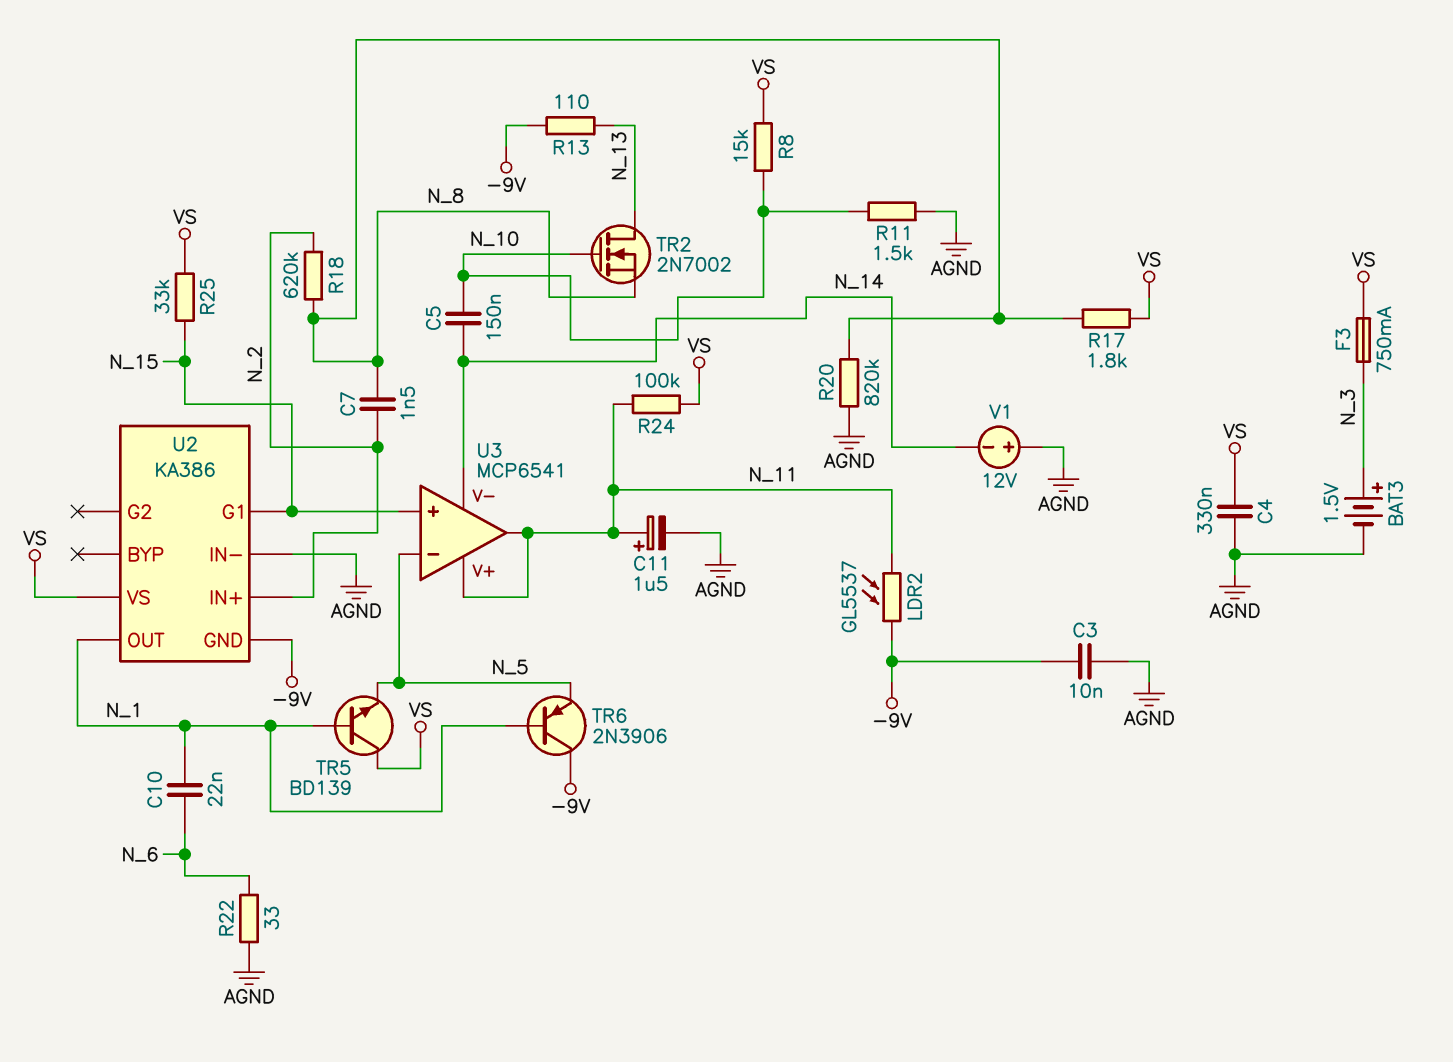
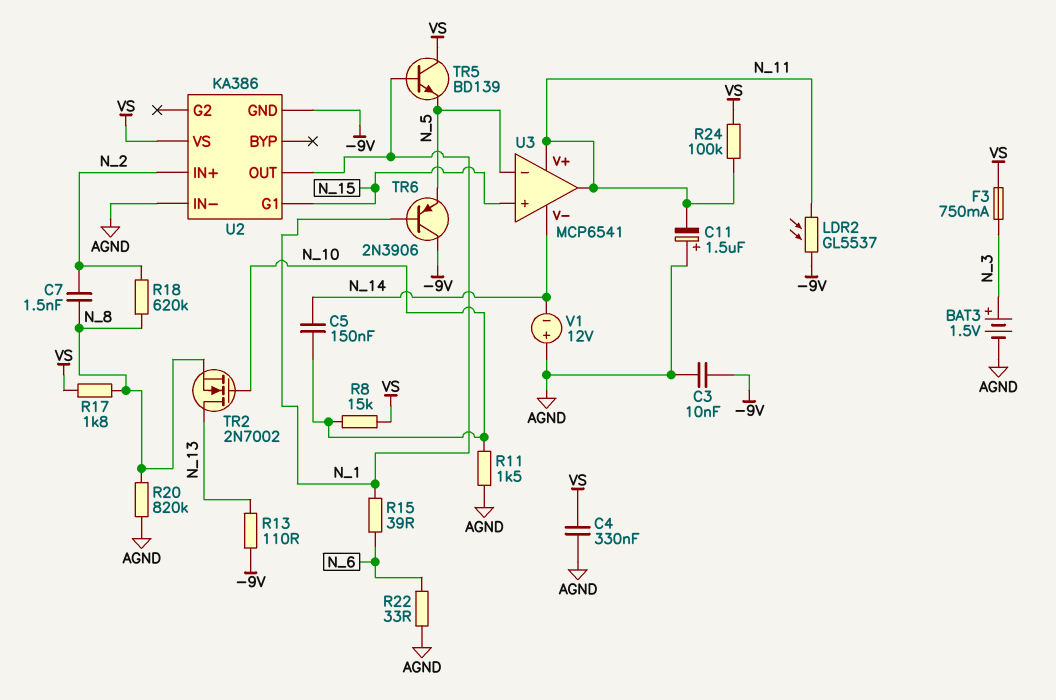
C10: 22nF (N_1, N_6) -> none
C11: 1.5uF (plus N_11, minus AGND) -> 1.5uF (plus AGND, minus N_11)
R15: none -> 39 (N_1, N_6)
R25: 33k (N_15, VS) -> none

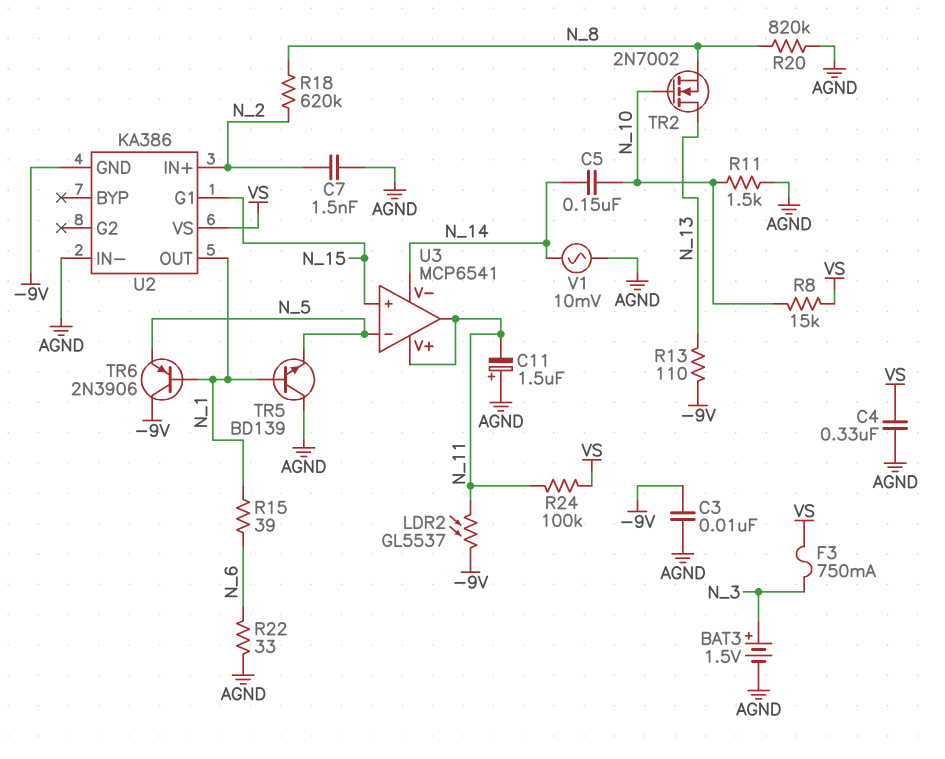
C7: 1.5nF (N_2, N_8) -> 1.5nF (AGND, N_2)
R17: 1.8k (N_8, VS) -> none
TR5: NPN BD139 (B N_1, C VS, E N_5) -> NPN BD139 (B N_1, C AGND, E N_5)
V1: 12V (plus AGND, minus N_14) -> AC 10mV (AGND, N_14)

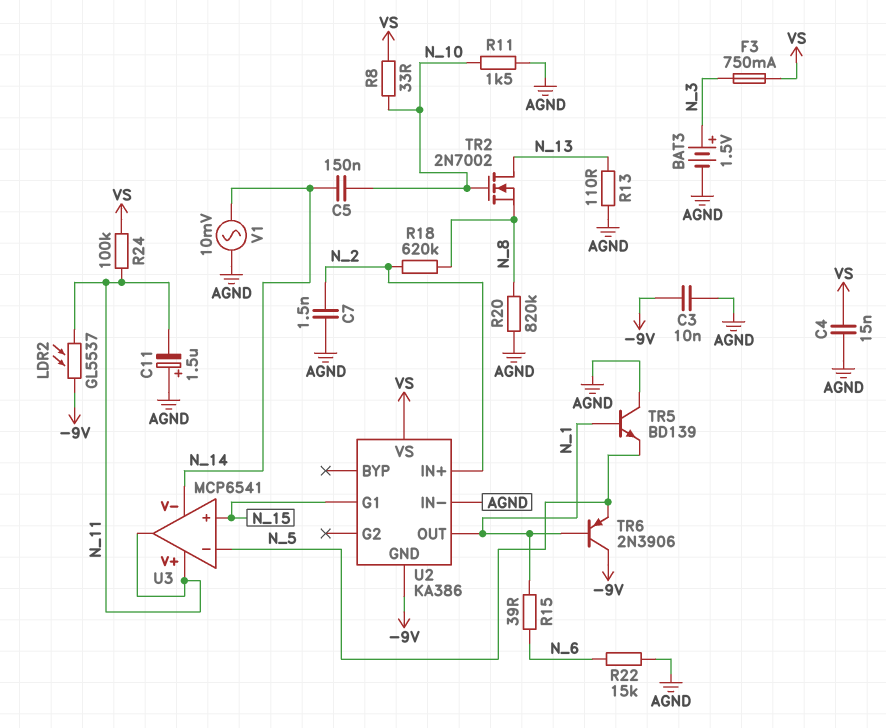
C4: 330nF (AGND, VS) -> 15nF (AGND, VS)
R8: 15k (N_10, VS) -> 33 (N_10, VS)
R13: 110 (-9V, N_13) -> 110 (AGND, N_13)
R22: 33 (AGND, N_6) -> 15k (AGND, N_6)

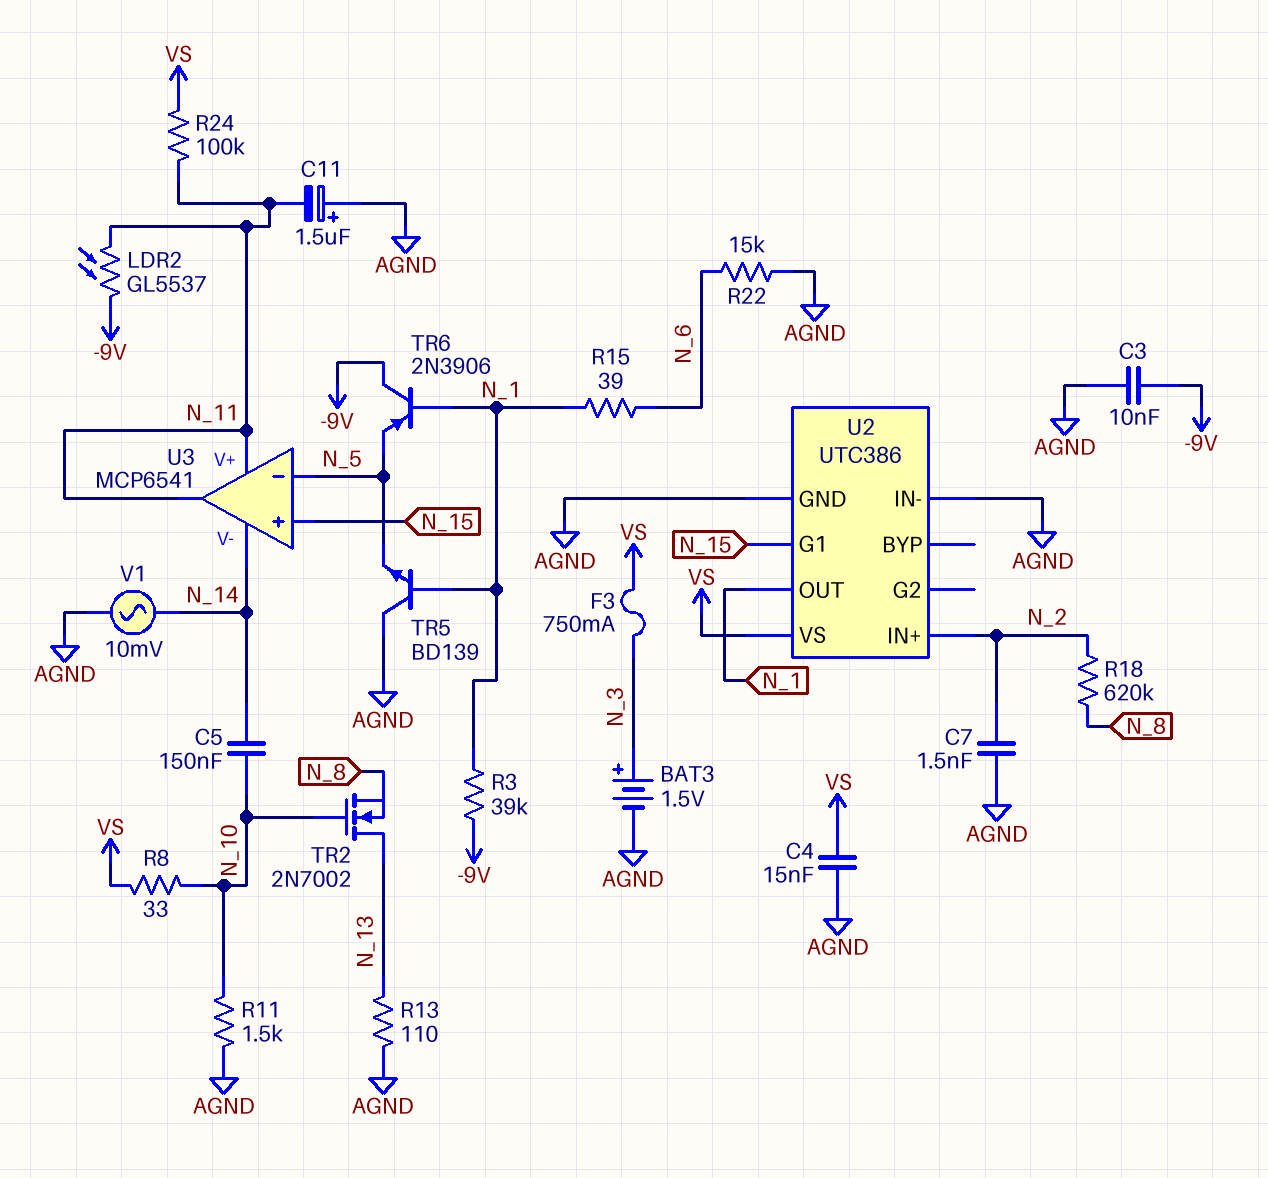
R3: none -> 39k (-9V, N_1)
R20: 820k (AGND, N_8) -> none
U2: KA386 -> UTC386
U2 pin GND: -9V -> AGND

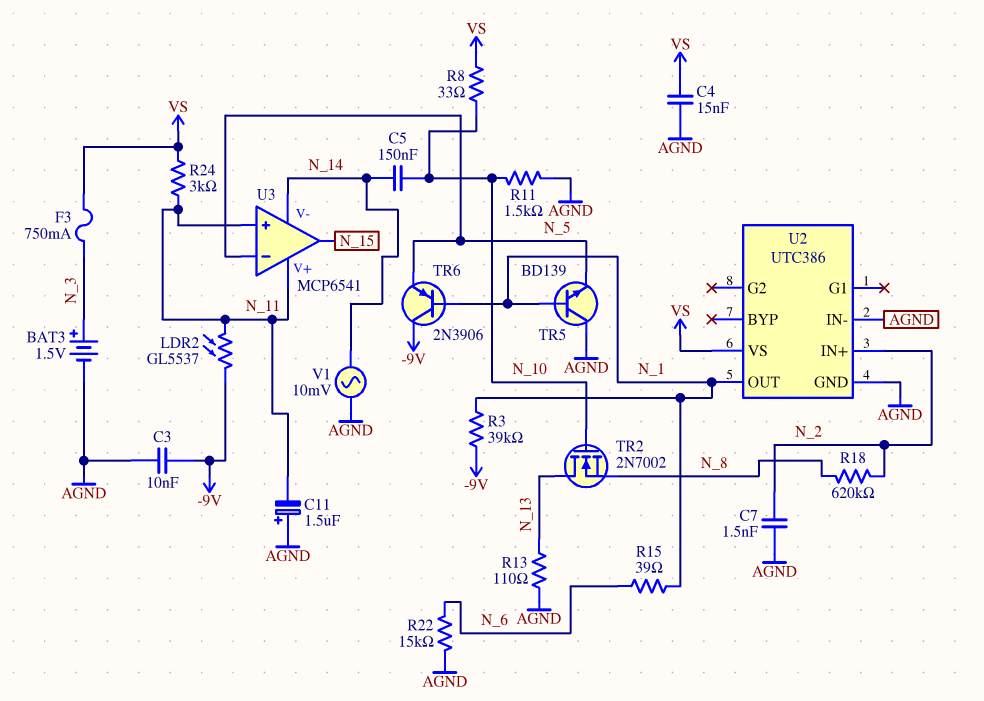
R24: 100k (N_11, VS) -> 3k (N_11, VS)
U2 pin G1: N_15 -> none
U3 pin in+: N_15 -> N_11
U3 pin out: N_11 -> N_15

